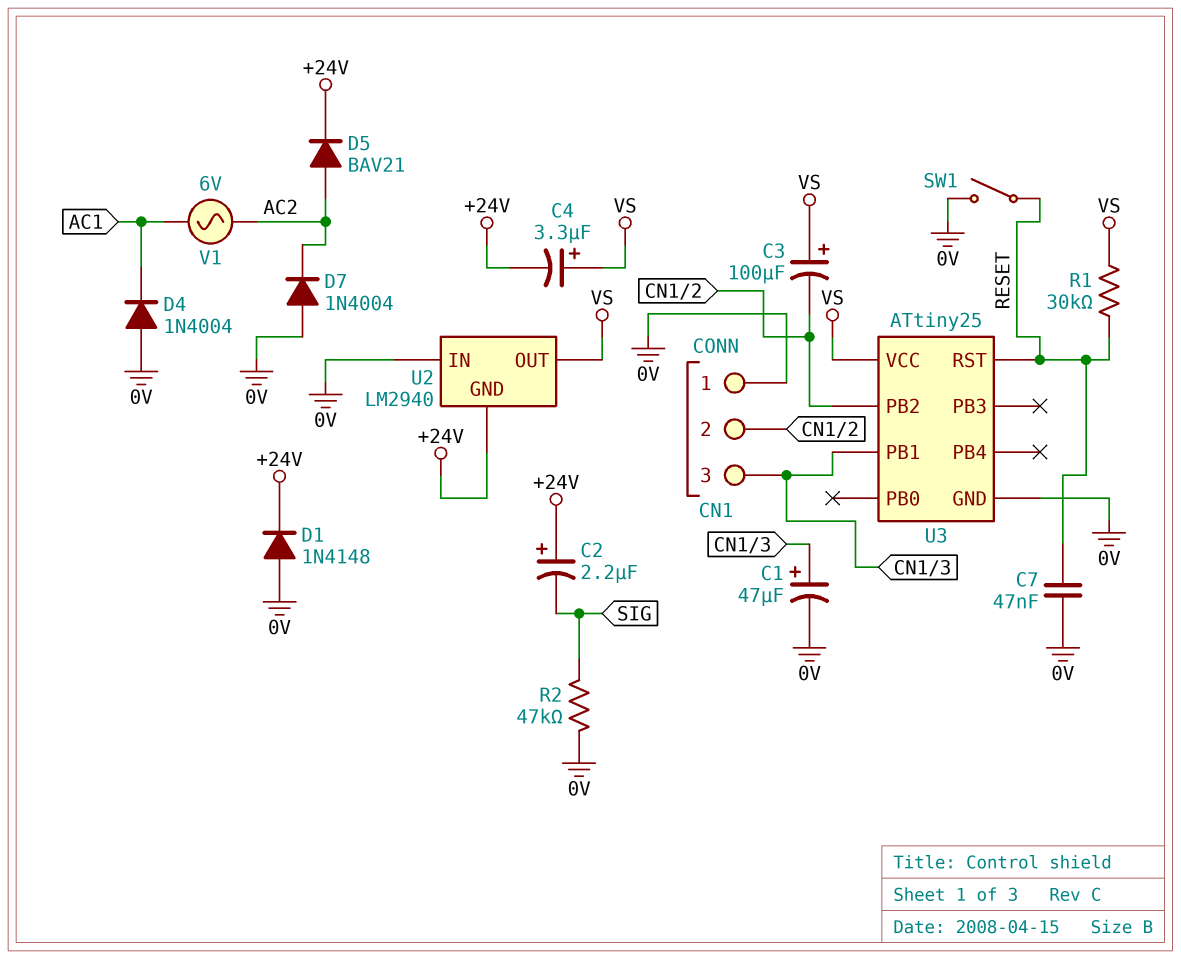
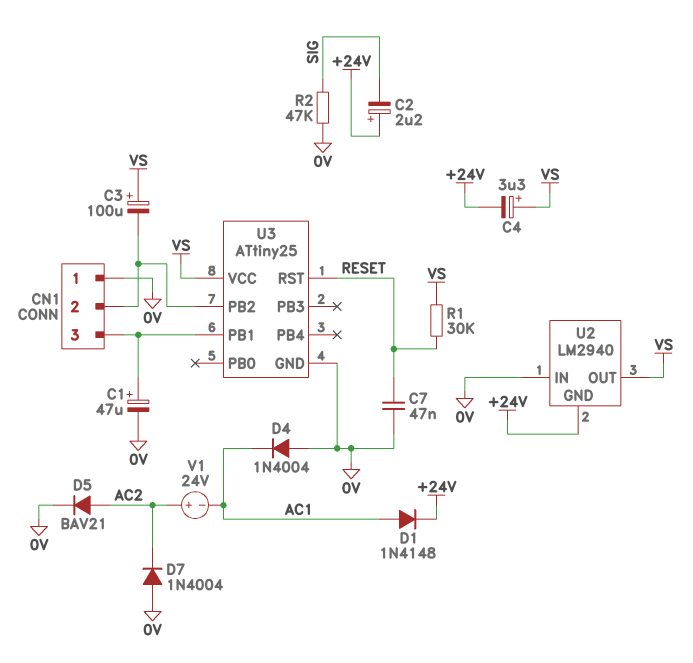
D1: diode 1N4148 (A 0V, K +24V) -> diode 1N4148 (A AC1, K +24V)
D5: diode BAV21 (A AC2, K +24V) -> diode BAV21 (A AC2, K 0V)
SW1: switch (0V, RESET) -> none
V1: AC 6V (AC1, AC2) -> 24V (plus AC2, minus AC1)

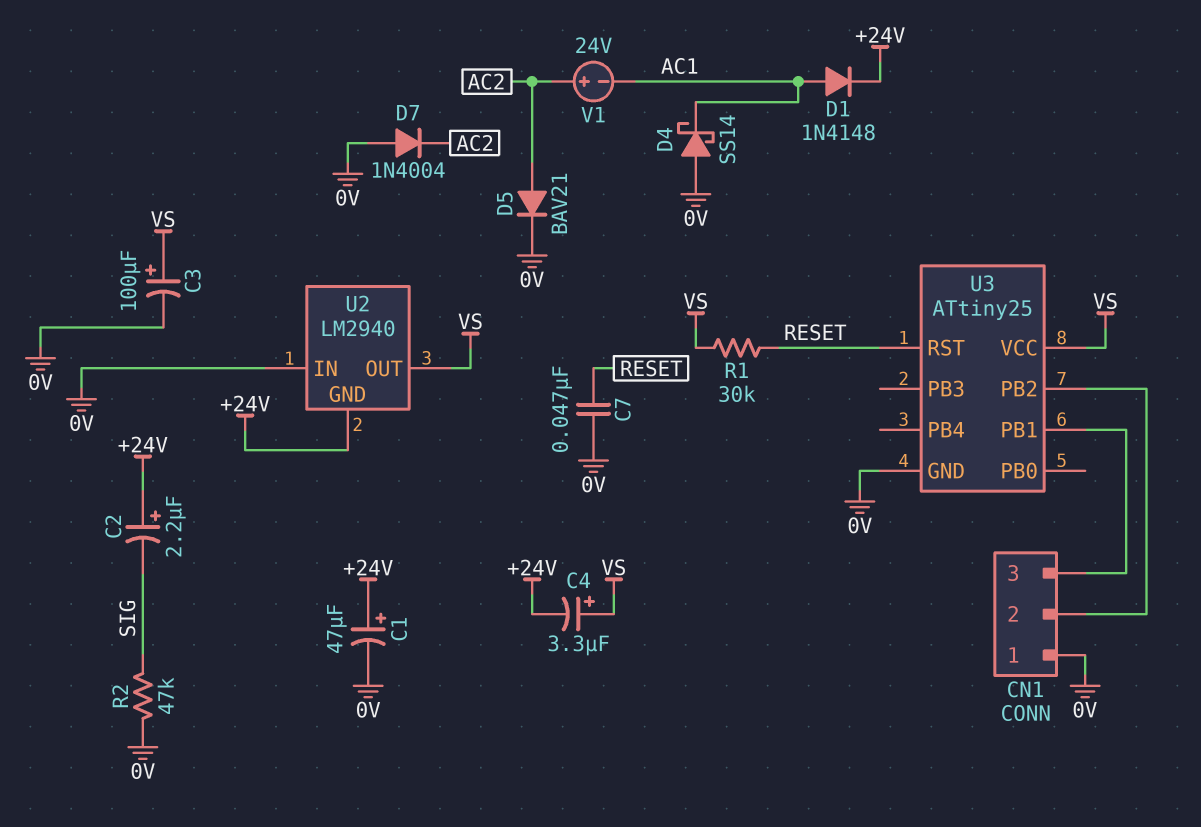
C1: 47uF (plus CN1/3, minus 0V) -> 47uF (plus +24V, minus 0V)
C3: 100uF (plus VS, minus CN1/2) -> 100uF (plus VS, minus 0V)
D4: diode 1N4004 (A 0V, K AC1) -> schottky SS14 (A 0V, K AC1)

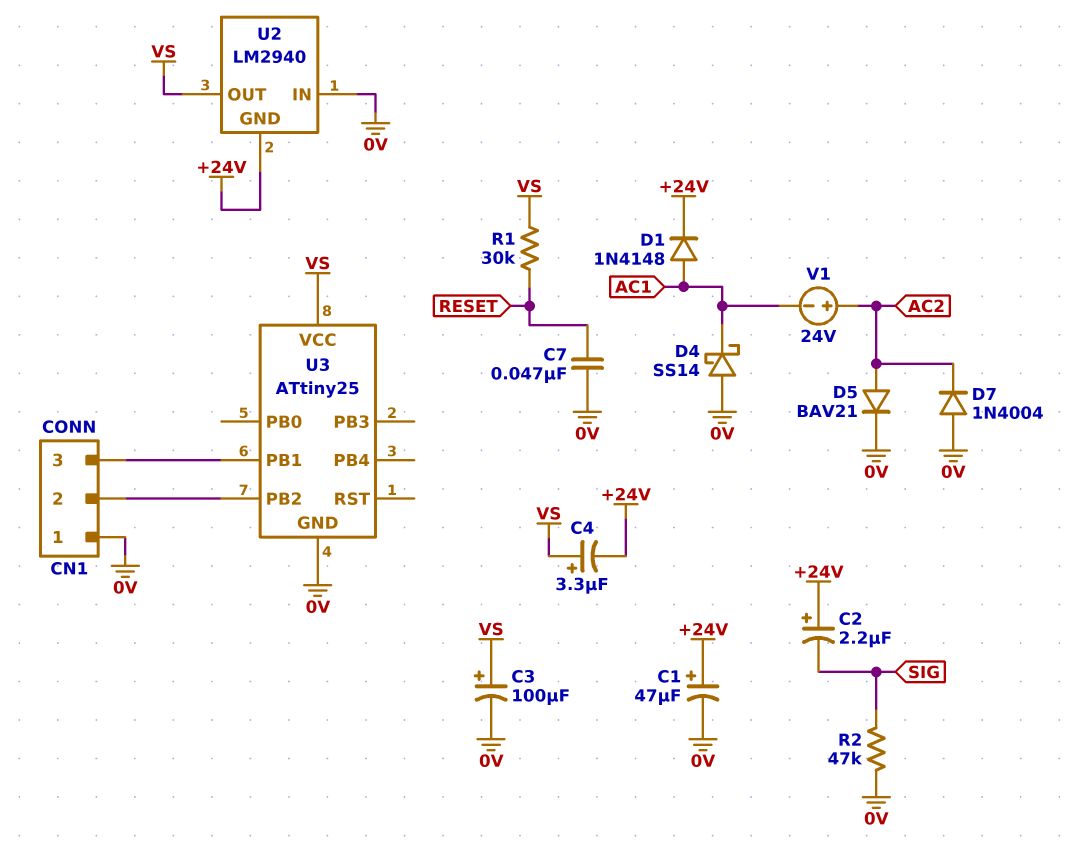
U3 pin RST: RESET -> none

